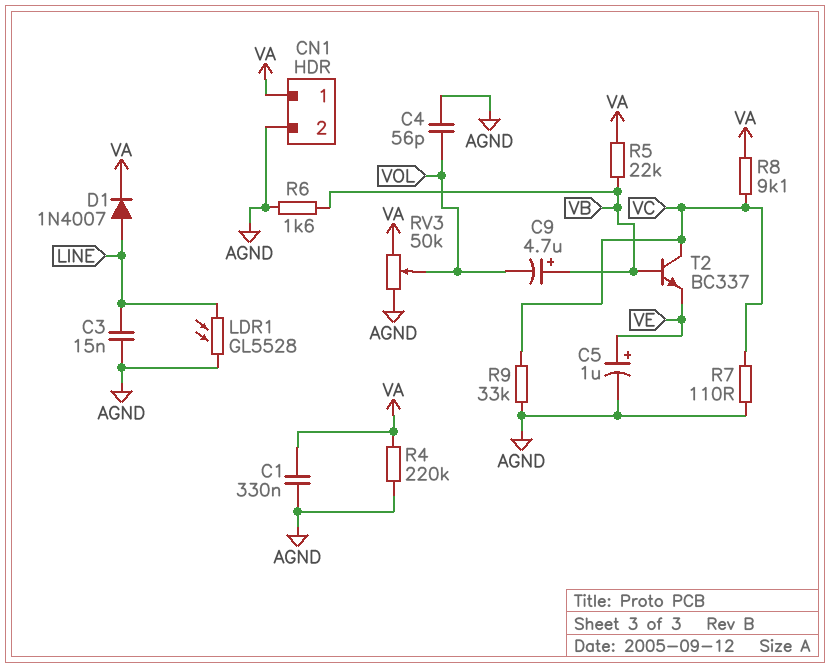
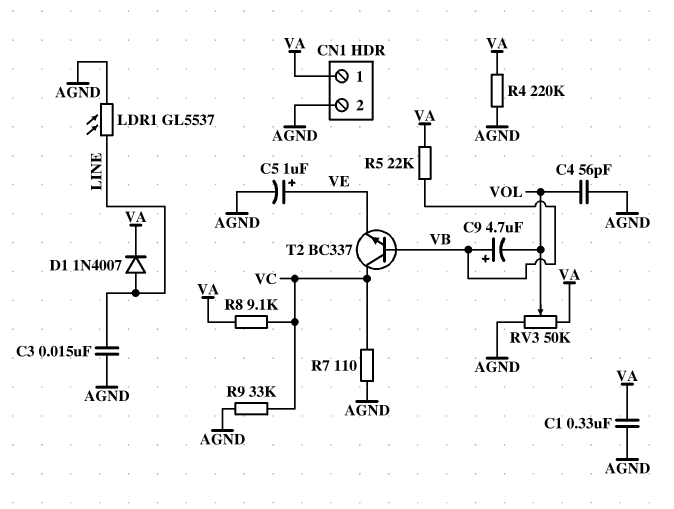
LDR1: GL5528 (AGND, LINE) -> GL5537 (AGND, LINE)
R6: 1.6k (AGND, VB) -> none

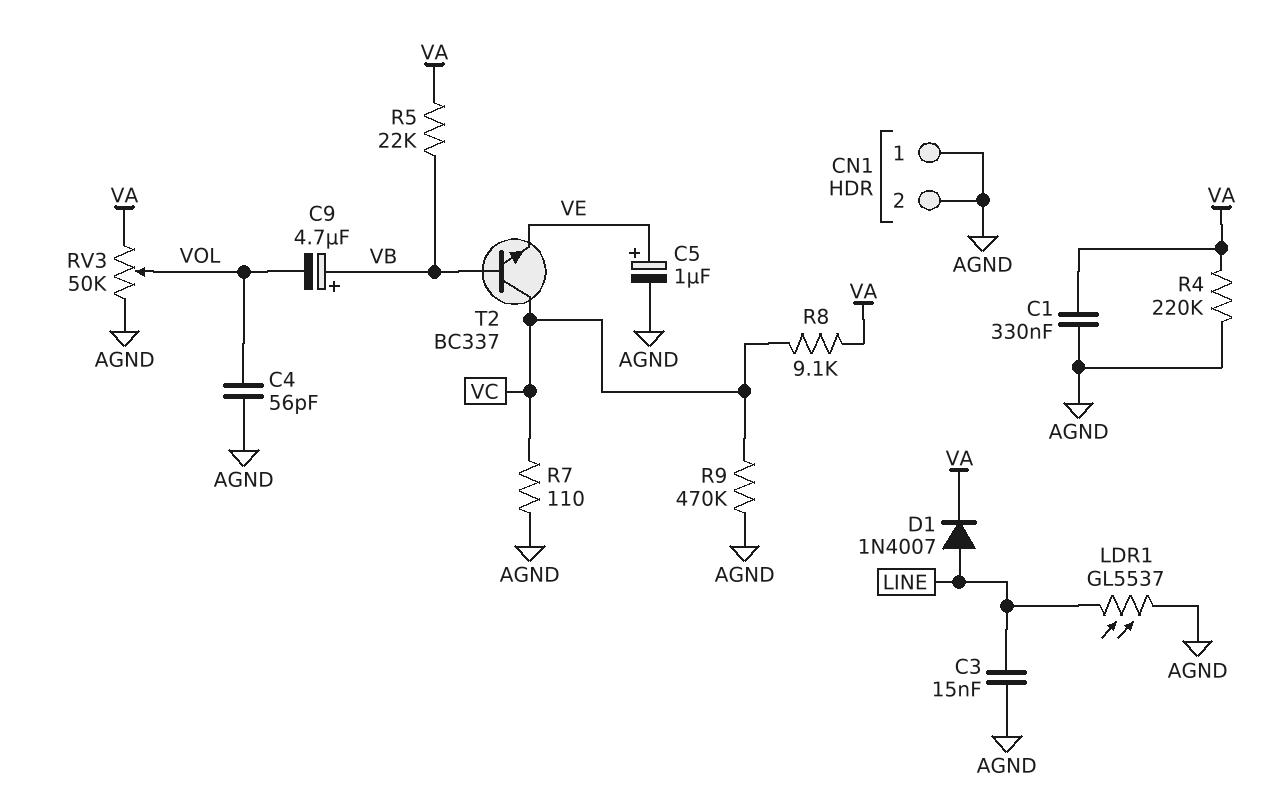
CN1 pin 1: VA -> AGND
R9: 33k (AGND, VC) -> 470k (AGND, VC)

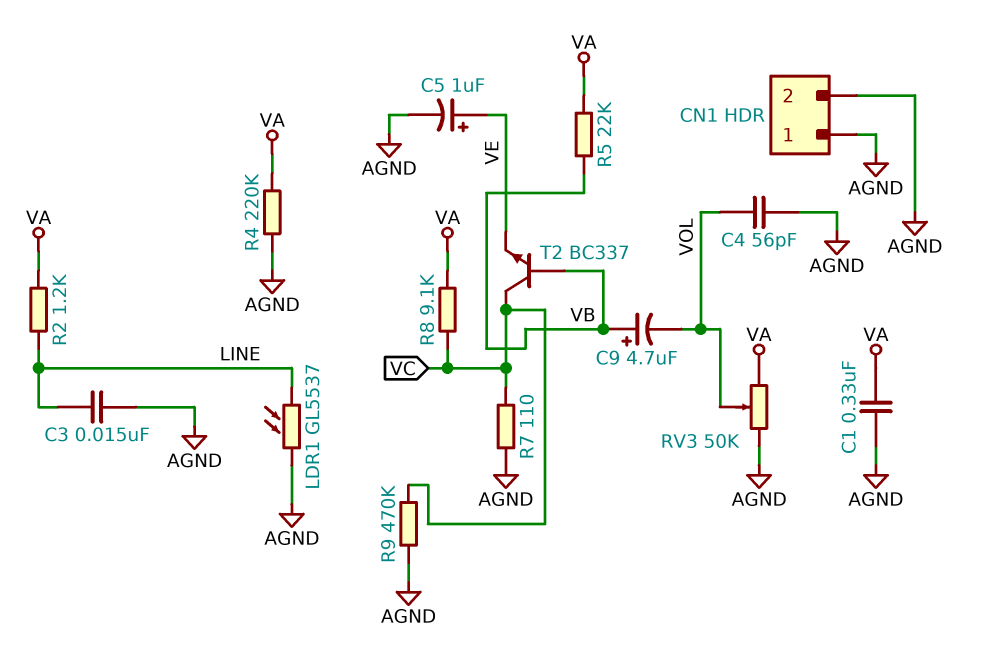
D1: diode 1N4007 (A LINE, K VA) -> none
R2: none -> 1.2k (LINE, VA)

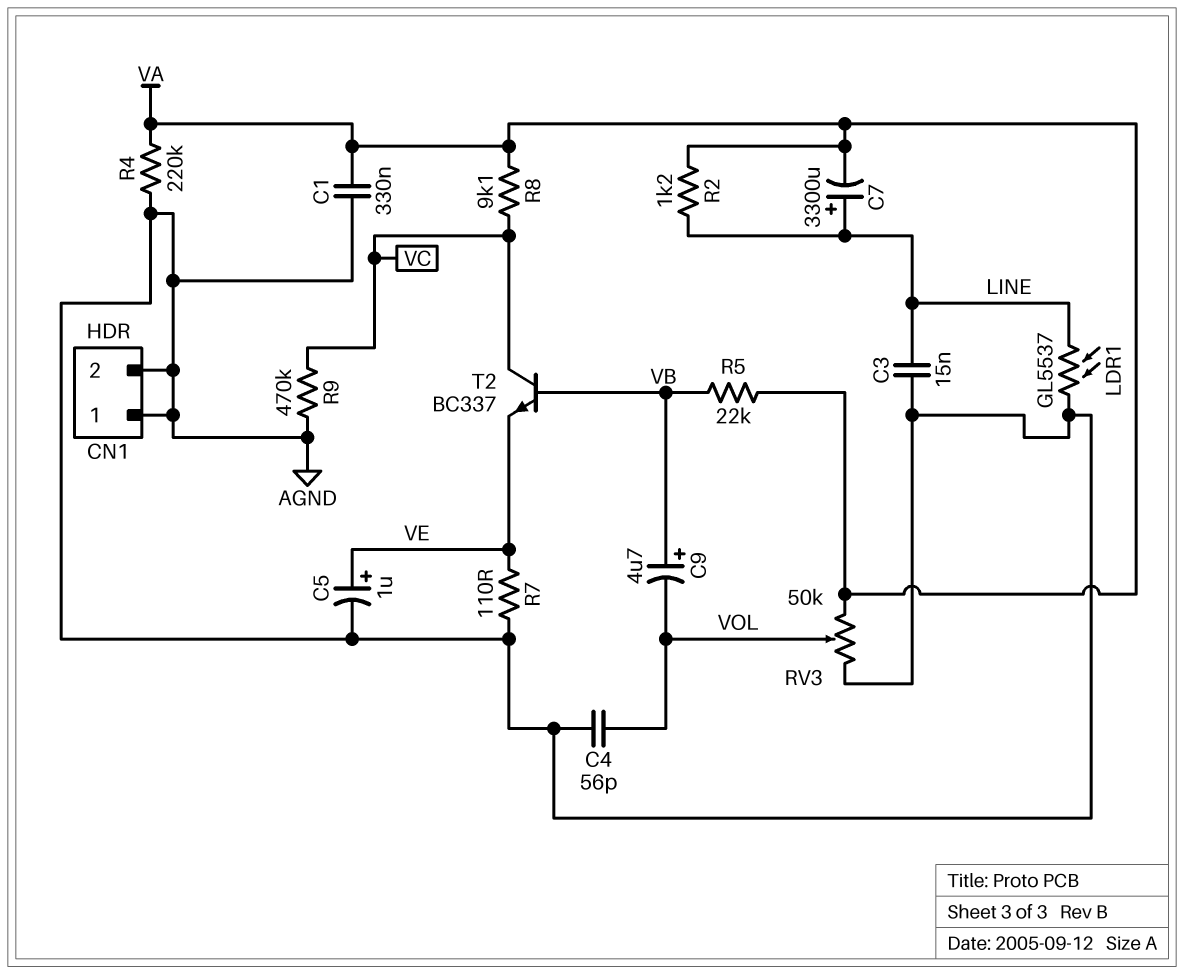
C7: none -> 3300uF (plus LINE, minus VA)
R7: 110 (AGND, VC) -> 110 (AGND, VE)

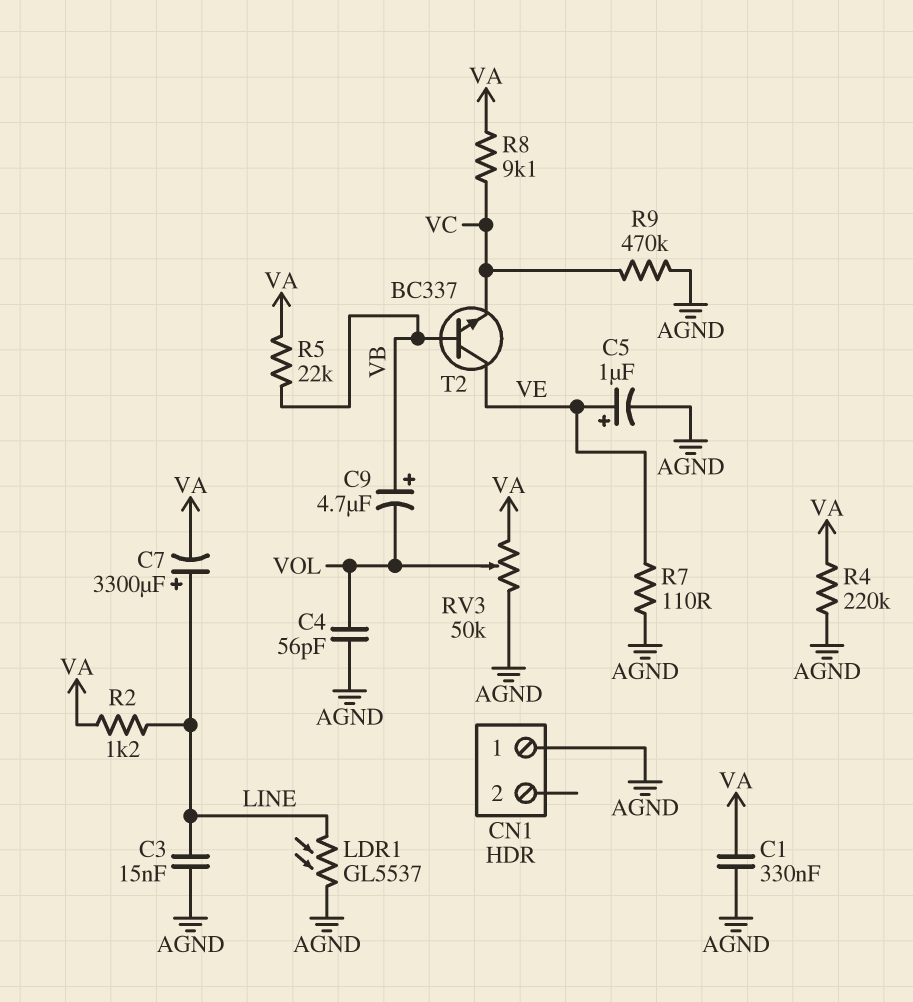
CN1 pin 2: AGND -> none
T2: NPN BC337 (B VB, C VC, E VE) -> NPN BC337 (B VB, C VE, E VC)

